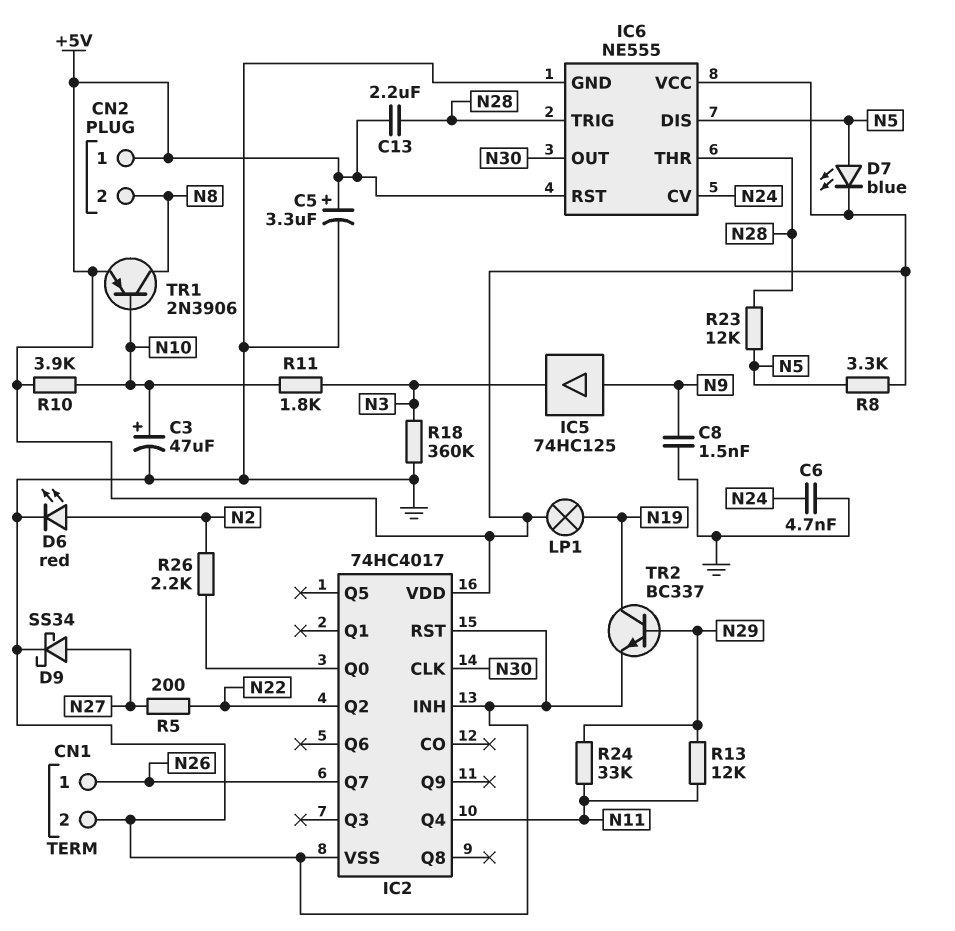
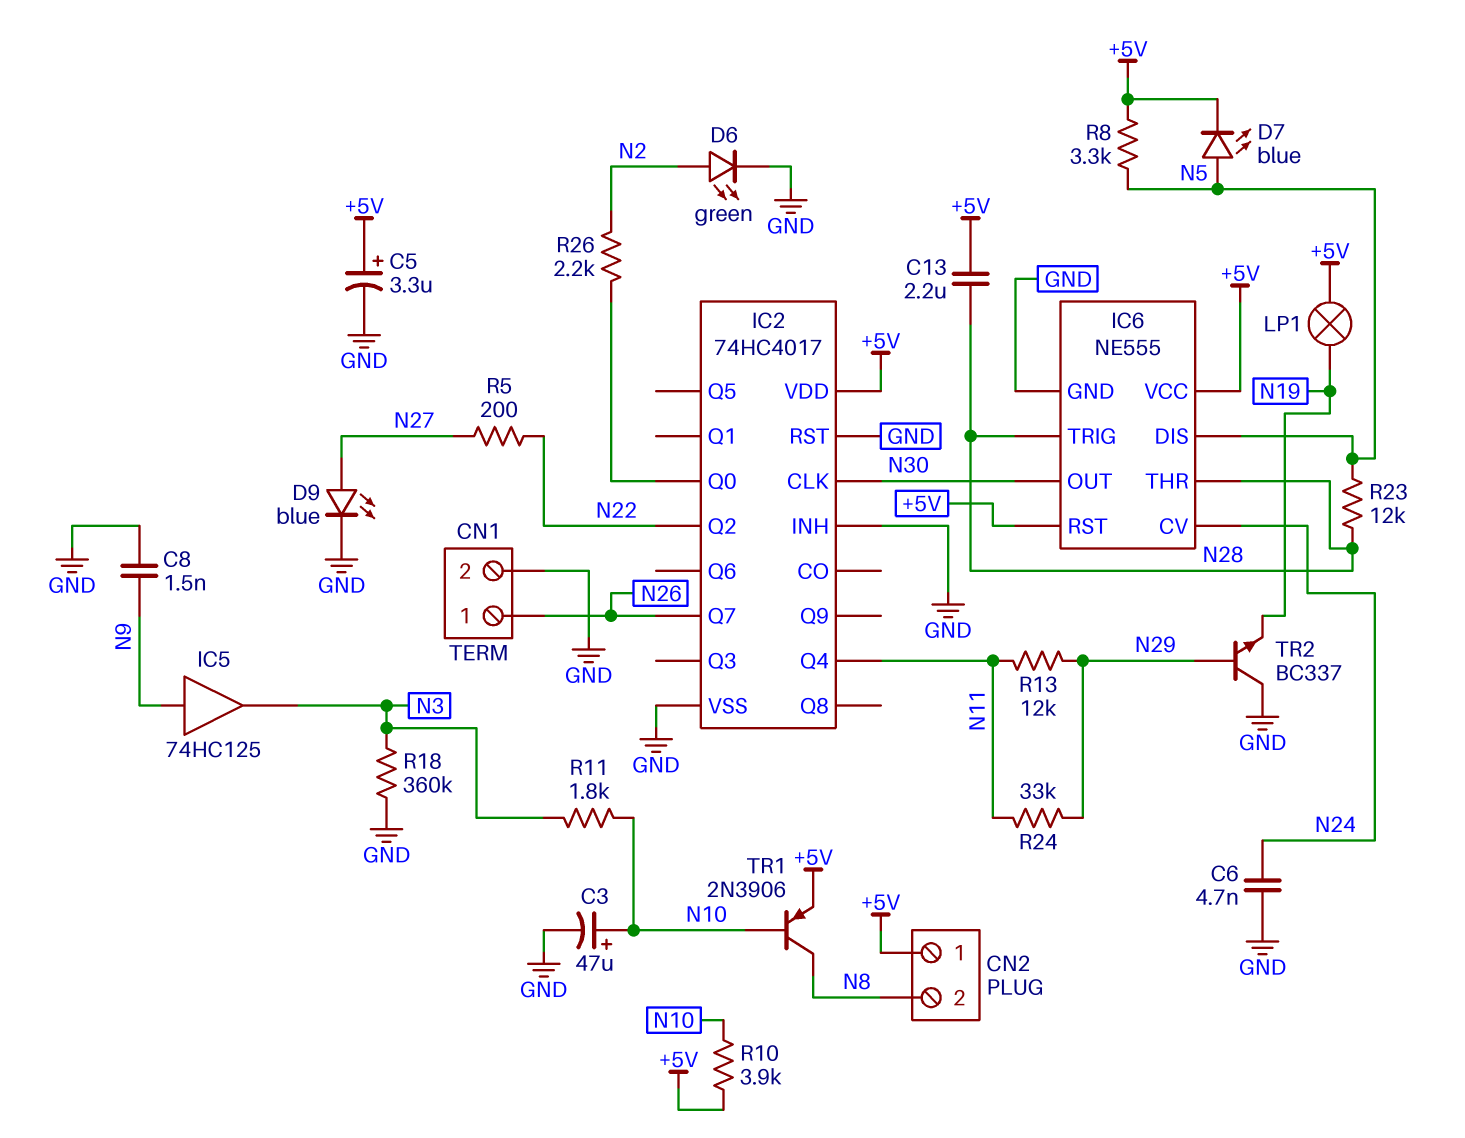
D6: LED red (A N2, K GND) -> LED green (A N2, K GND)
D9: schottky SS34 (A N27, K GND) -> LED blue (A N27, K GND)
TR2: NPN BC337 (B N29, C N19, E GND) -> NPN BC337 (B N29, C GND, E N19)

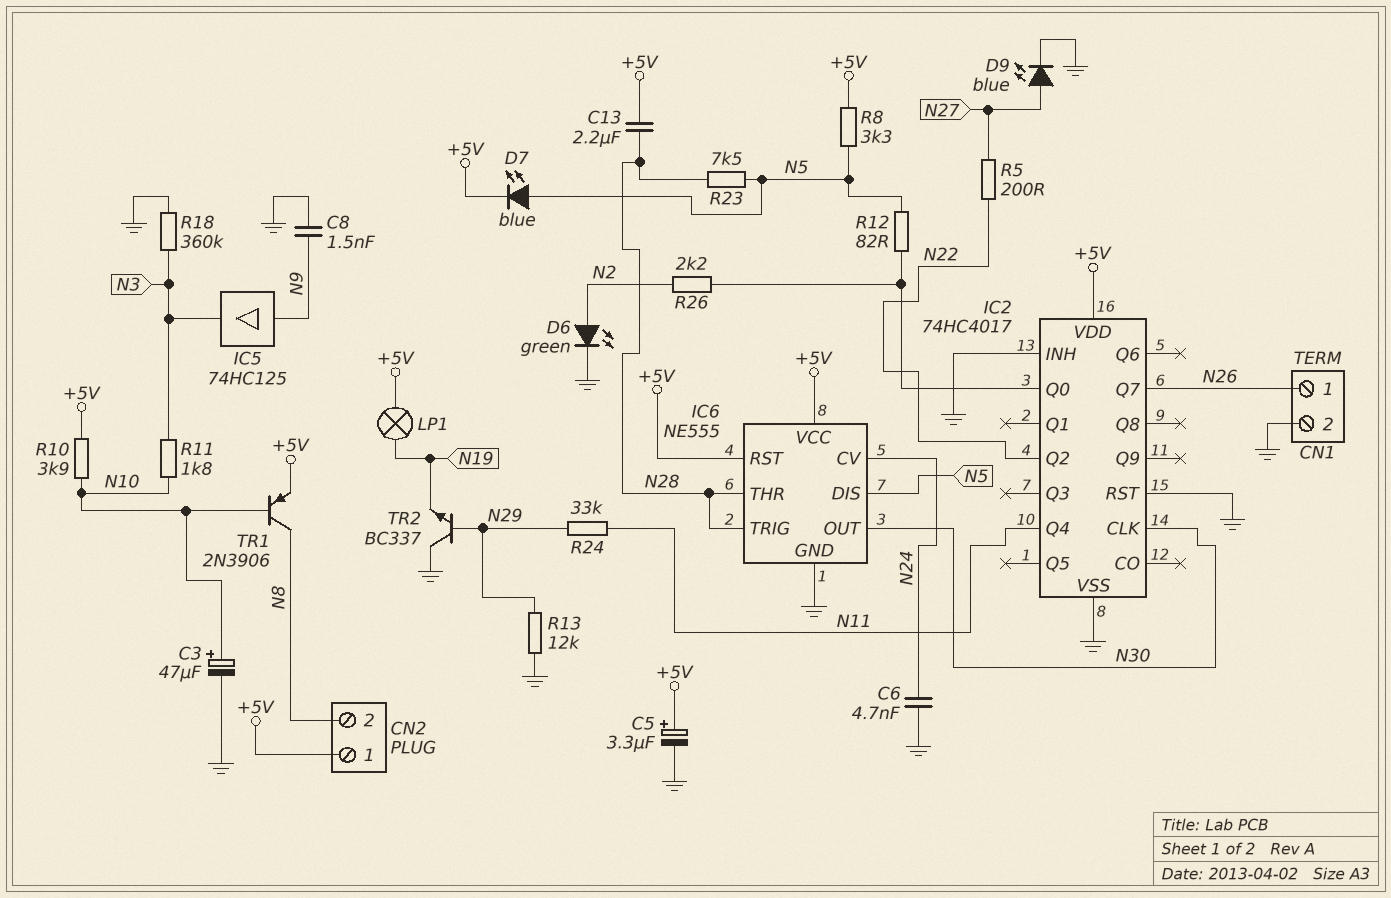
R12: none -> 82 (IC2/Q0, N5)
R13: 12k (N11, N29) -> 12k (GND, N29)
R23: 12k (N5, N28) -> 7.5k (N5, N28)

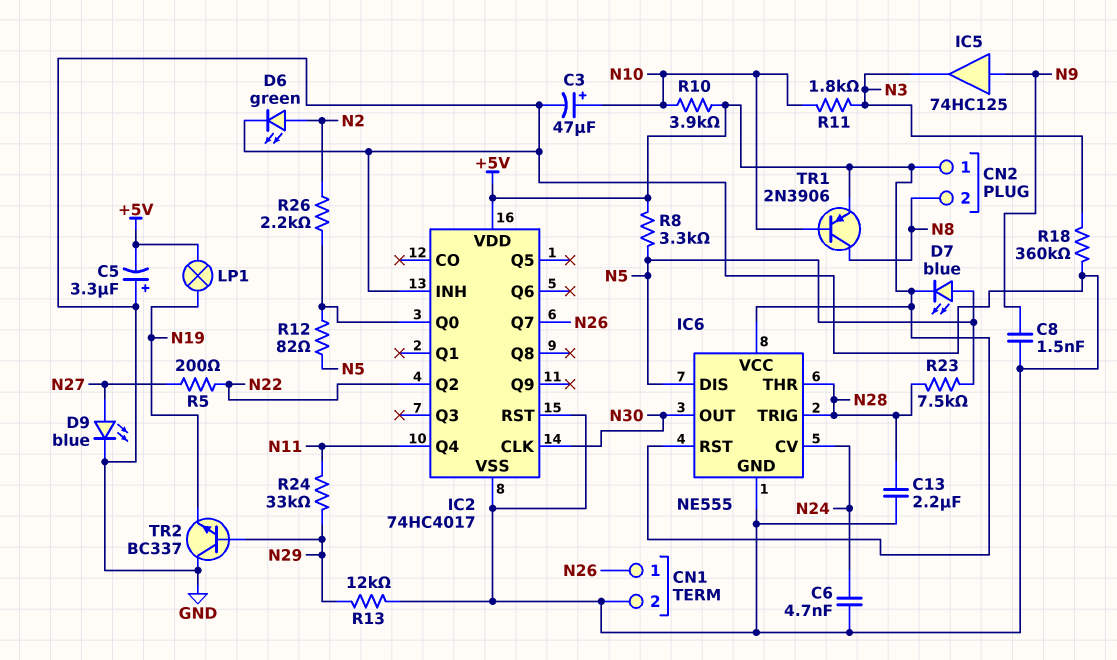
C5: 3.3uF (plus +5V, minus GND) -> 3.3uF (plus GND, minus +5V)
C13: 2.2uF (+5V, N28) -> 2.2uF (GND, N28)

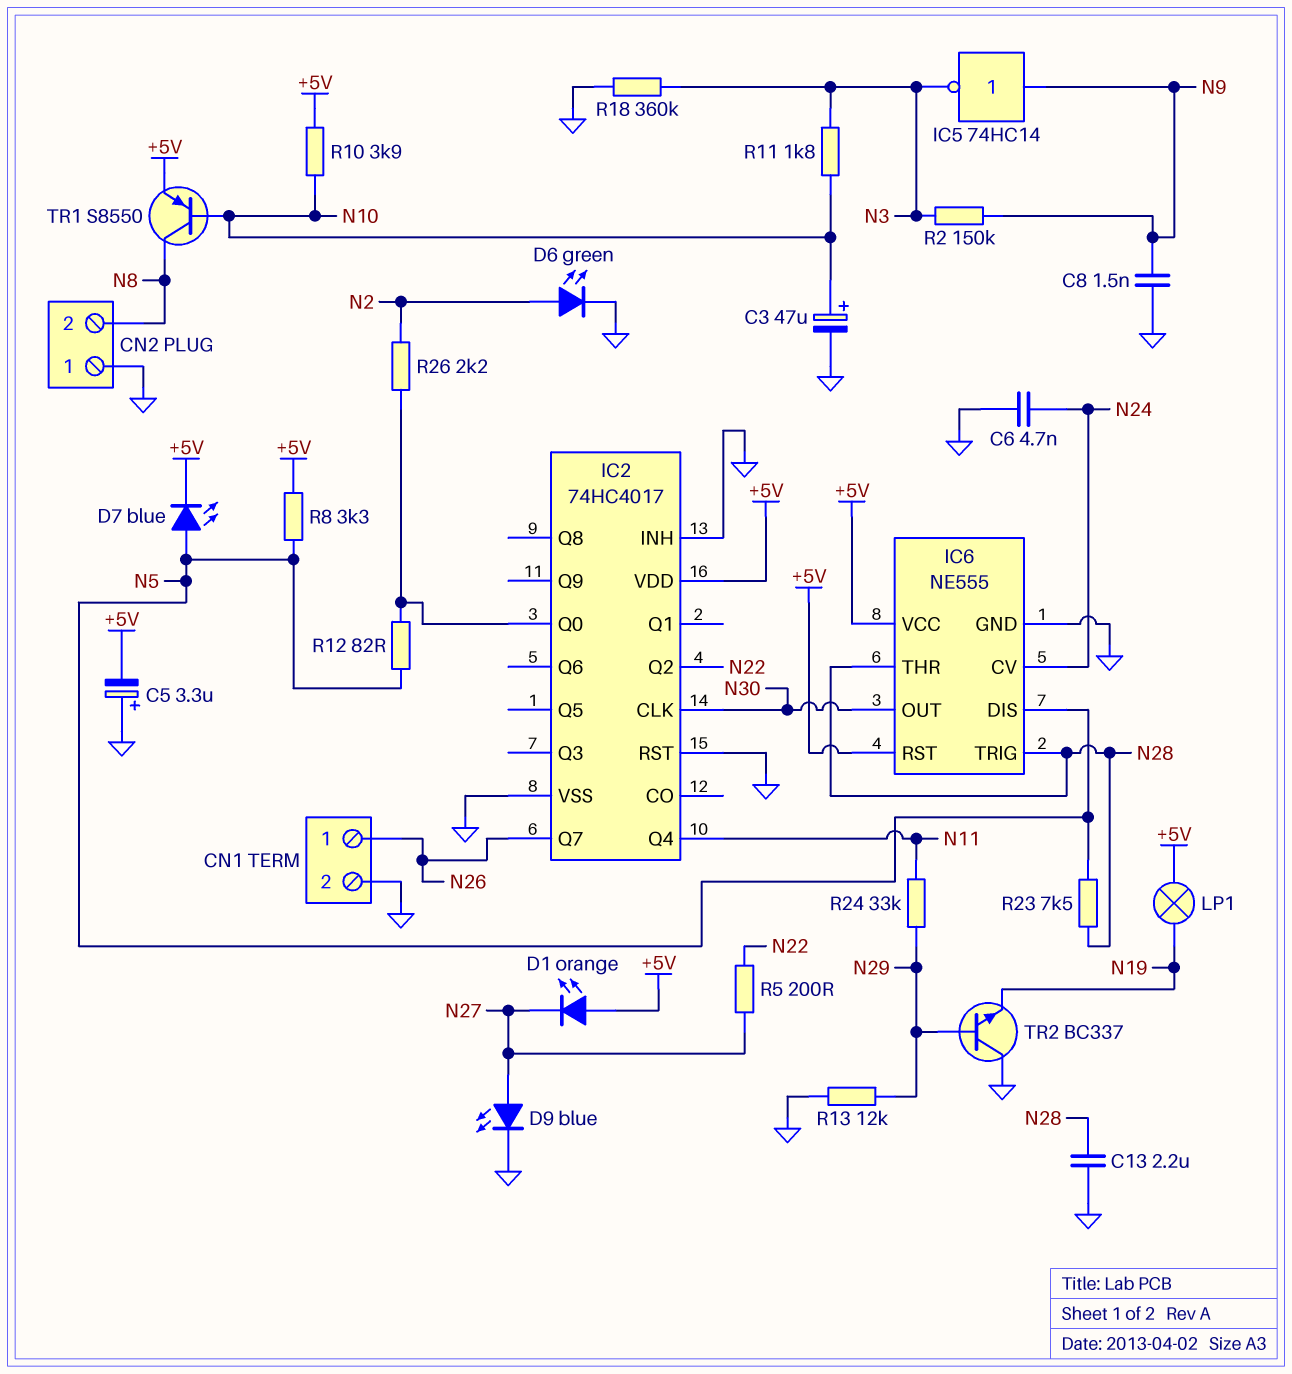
CN2 pin 1: +5V -> GND
D1: none -> LED orange (A +5V, K N27)
IC5: buffer 74HC125 (in N9, out N3) -> NOT 74HC14 (in N9, out N3)
R2: none -> 150k (N3, N9)
TR1: PNP 2N3906 (B N10, C N8, E +5V) -> PNP S8550 (B N10, C N8, E +5V)

